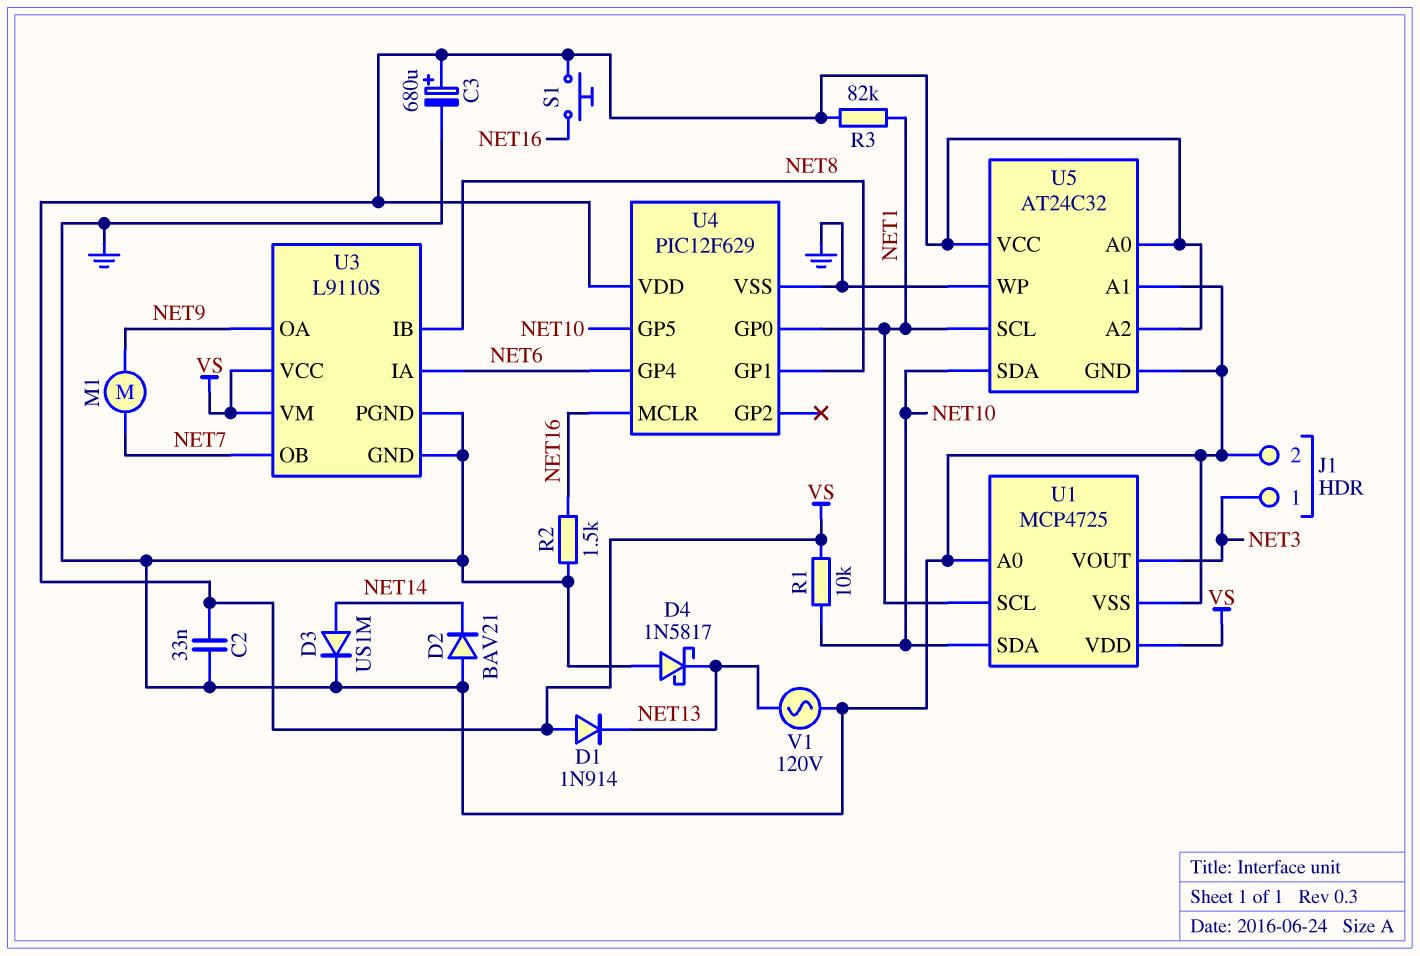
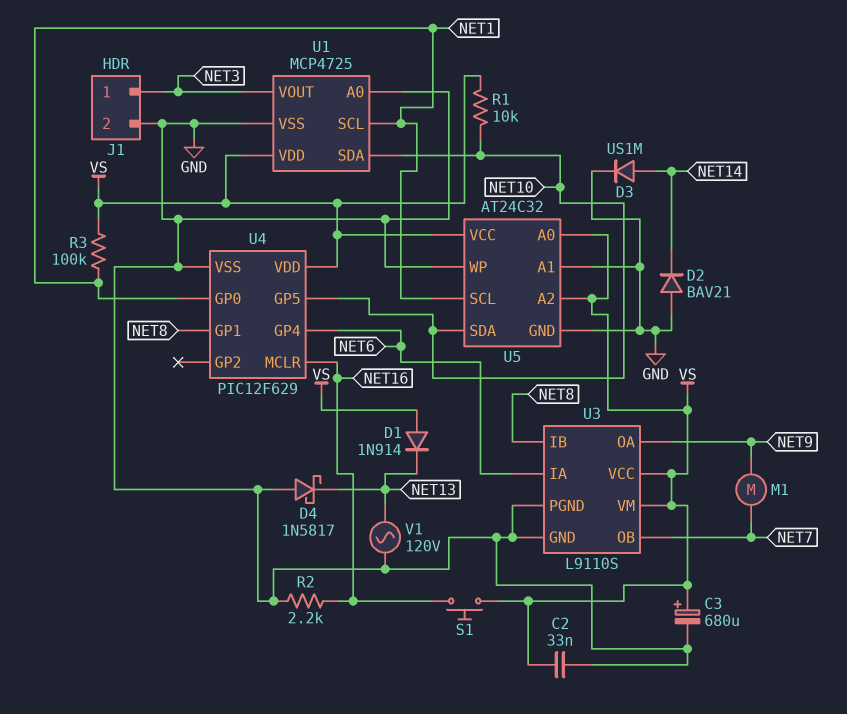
R2: 1.5k (GND, NET16) -> 2.2k (GND, NET16)
R3: 82k (NET1, VS) -> 100k (NET1, VS)

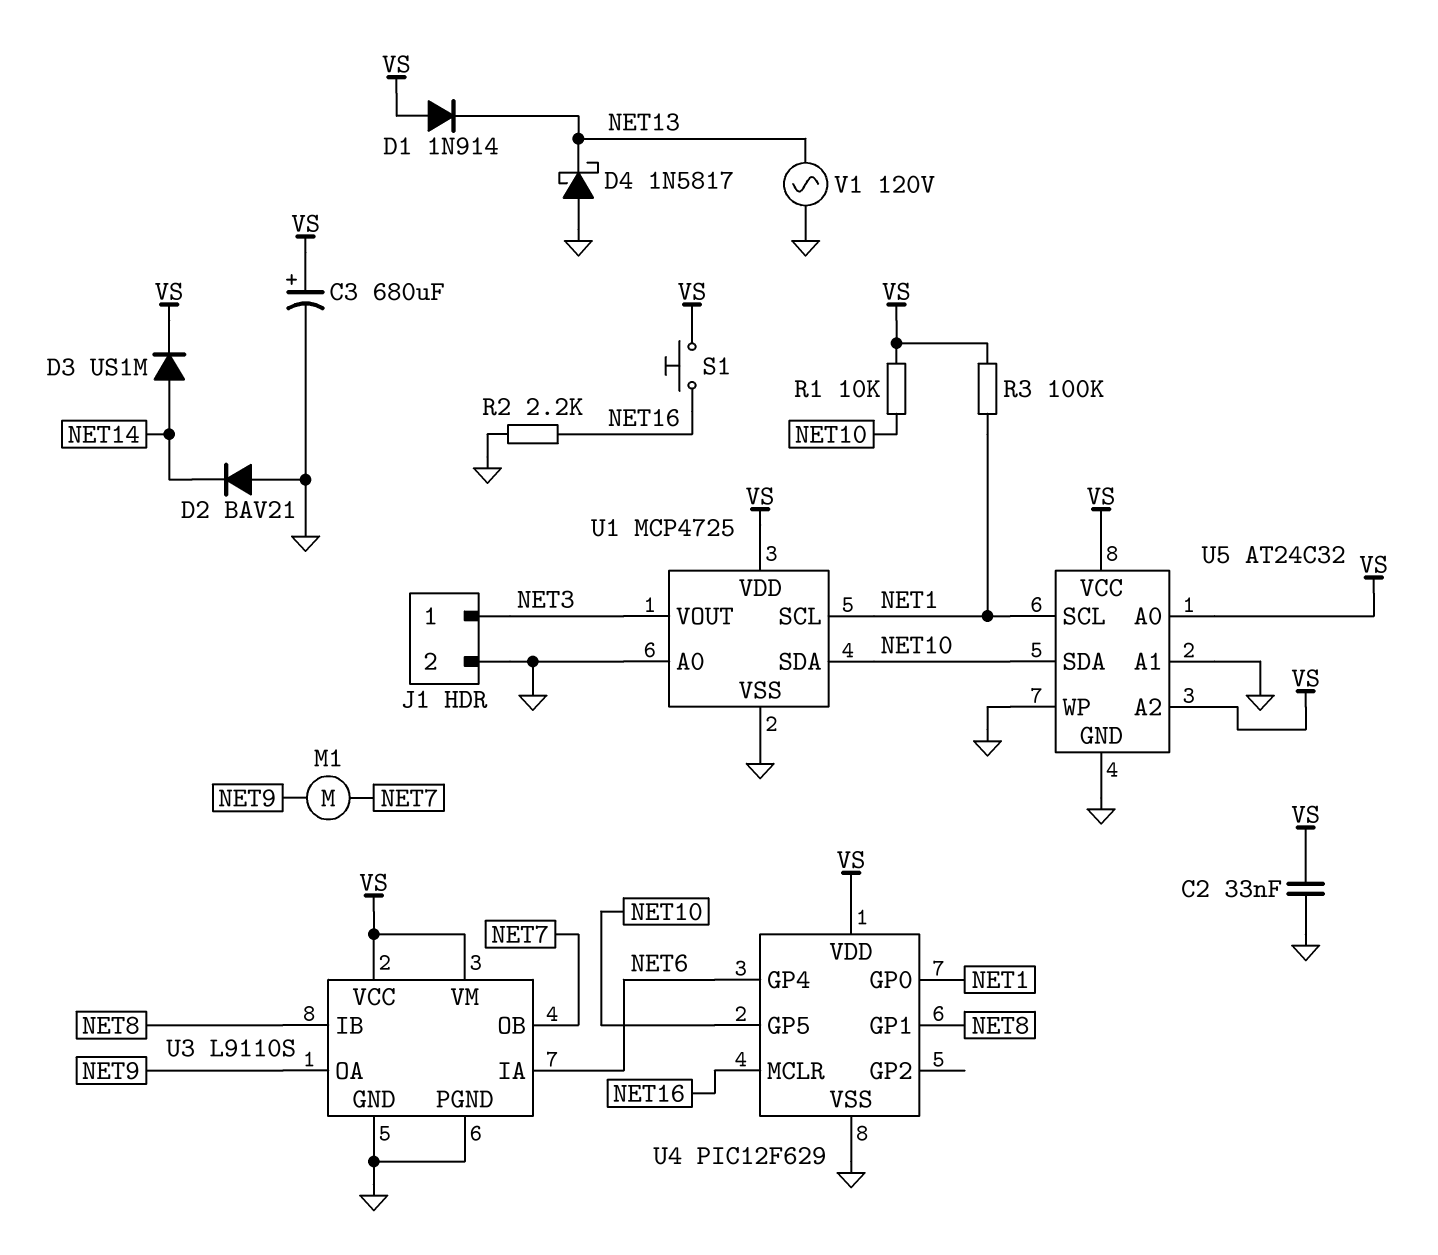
D3: diode US1M (A NET14, K GND) -> diode US1M (A NET14, K VS)

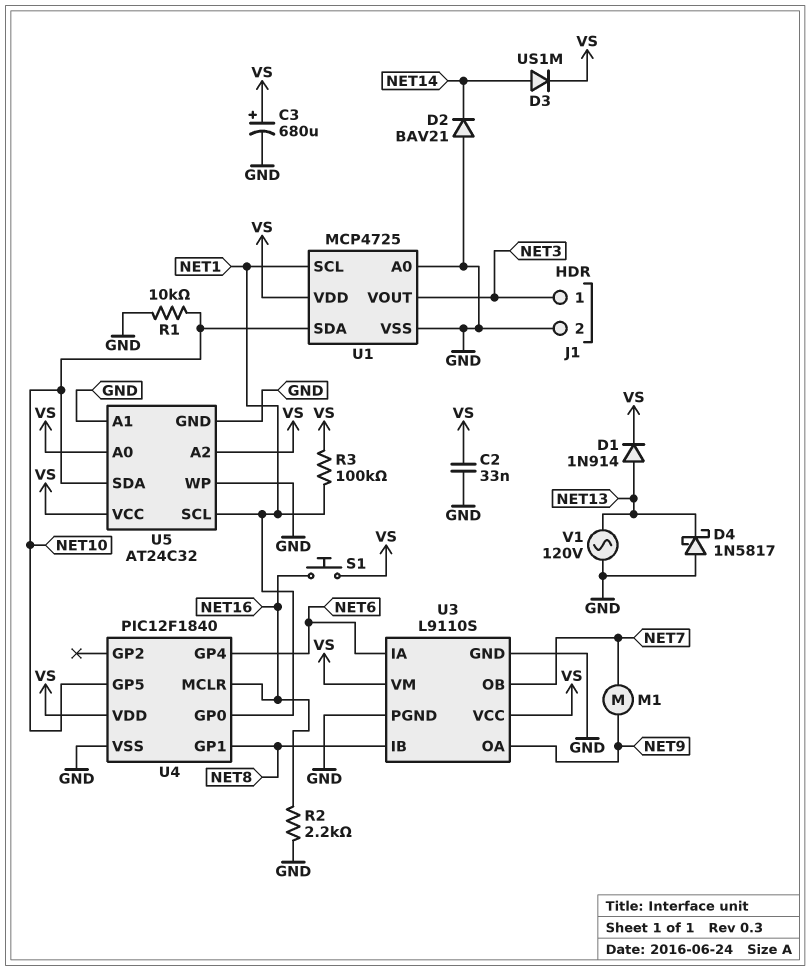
D1: diode 1N914 (A VS, K NET13) -> diode 1N914 (A NET13, K VS)
R1: 10k (NET10, VS) -> 10k (GND, NET10)
U4: PIC12F629 -> PIC12F1840

